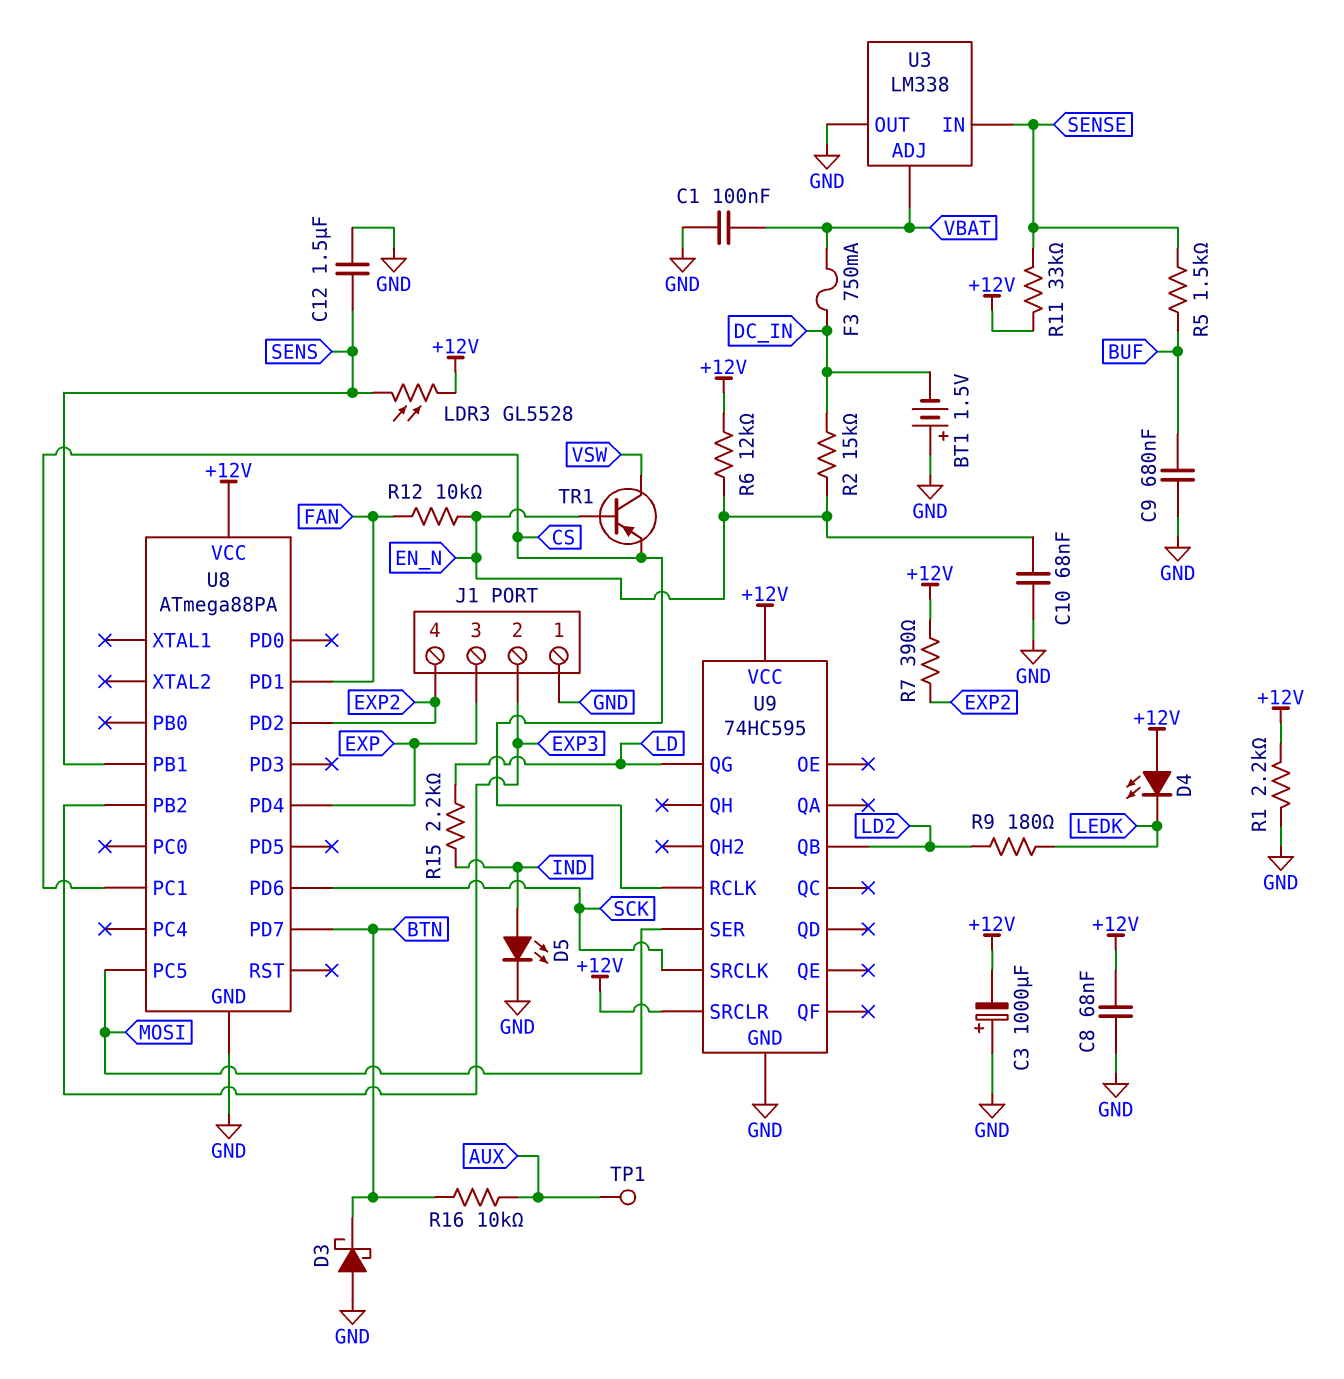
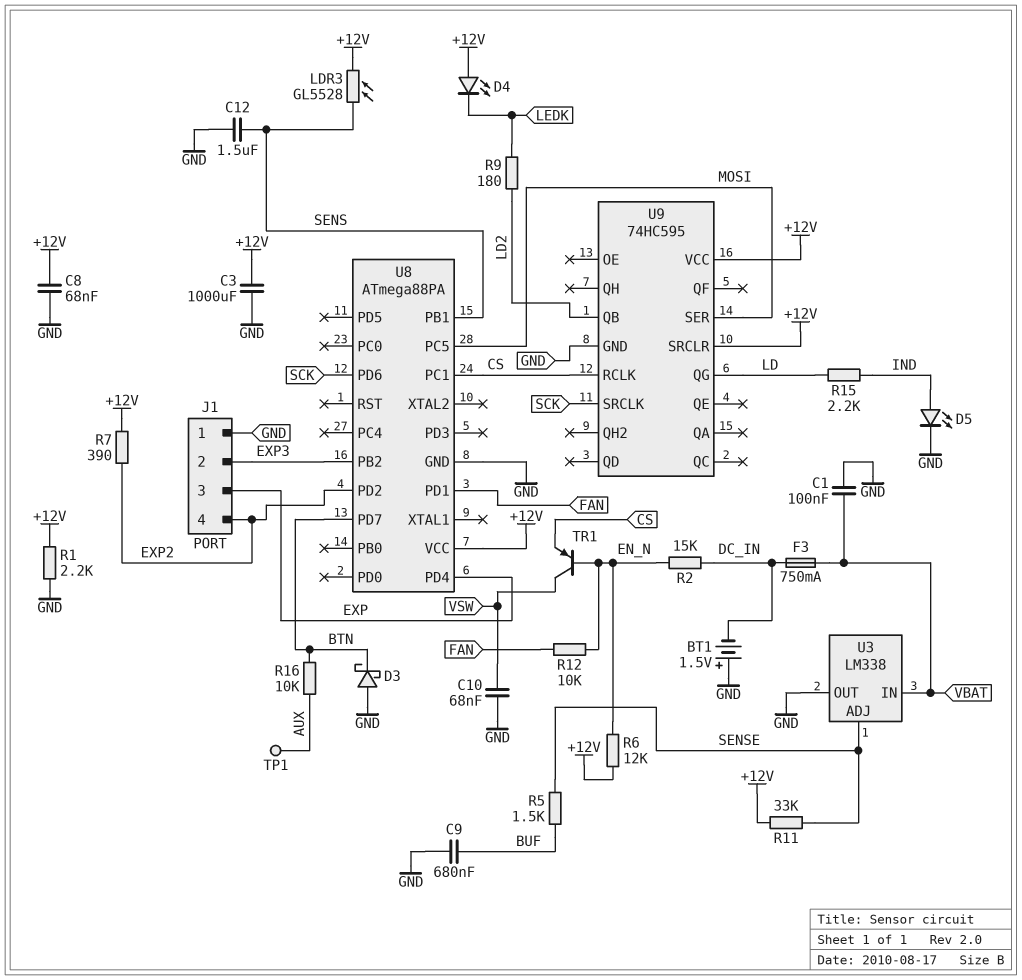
C3: 1000uF (plus GND, minus +12V) -> 1000uF (+12V, GND)
C10: 68nF (EN_N, GND) -> 68nF (GND, VSW)
U3 pin ADJ: VBAT -> SENSE
U3 pin IN: SENSE -> VBAT

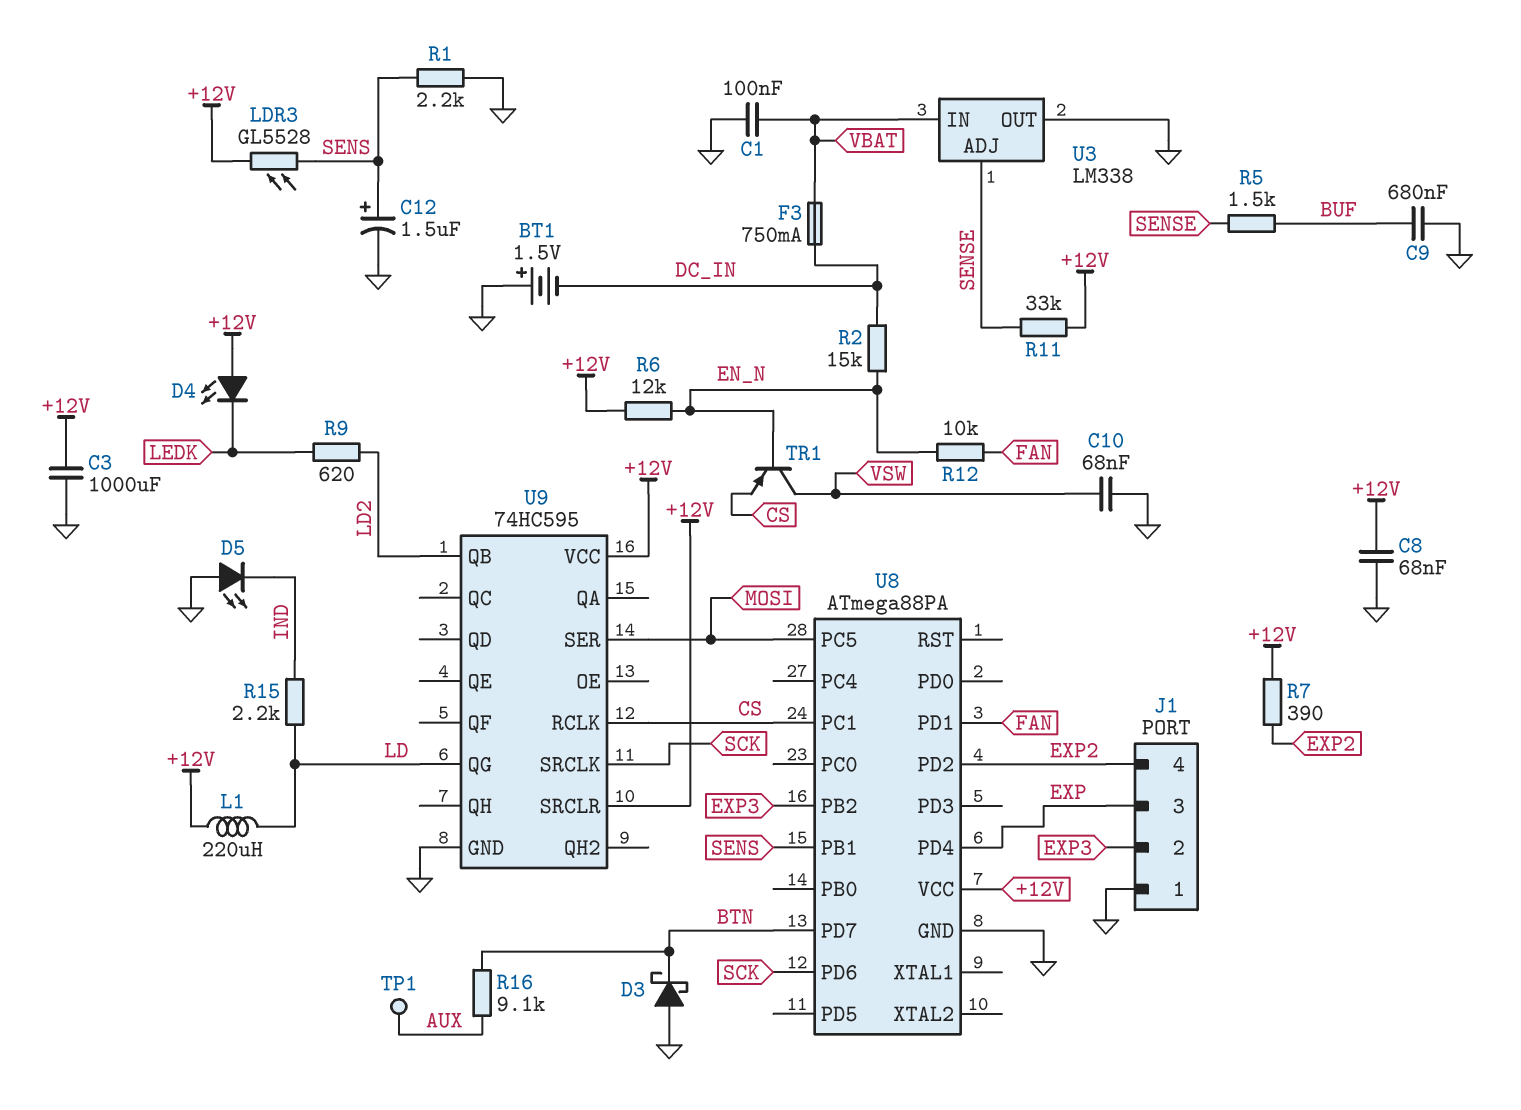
C12: 1.5uF (GND, SENS) -> 1.5uF (plus SENS, minus GND)
D5: LED (A IND, K GND) -> LED (A GND, K IND)
L1: none -> 220uH (+12V, LD)
R1: 2.2k (+12V, GND) -> 2.2k (GND, SENS)
R9: 180 (LD2, LEDK) -> 620 (LD2, LEDK)
R16: 10k (AUX, BTN) -> 9.1k (AUX, BTN)

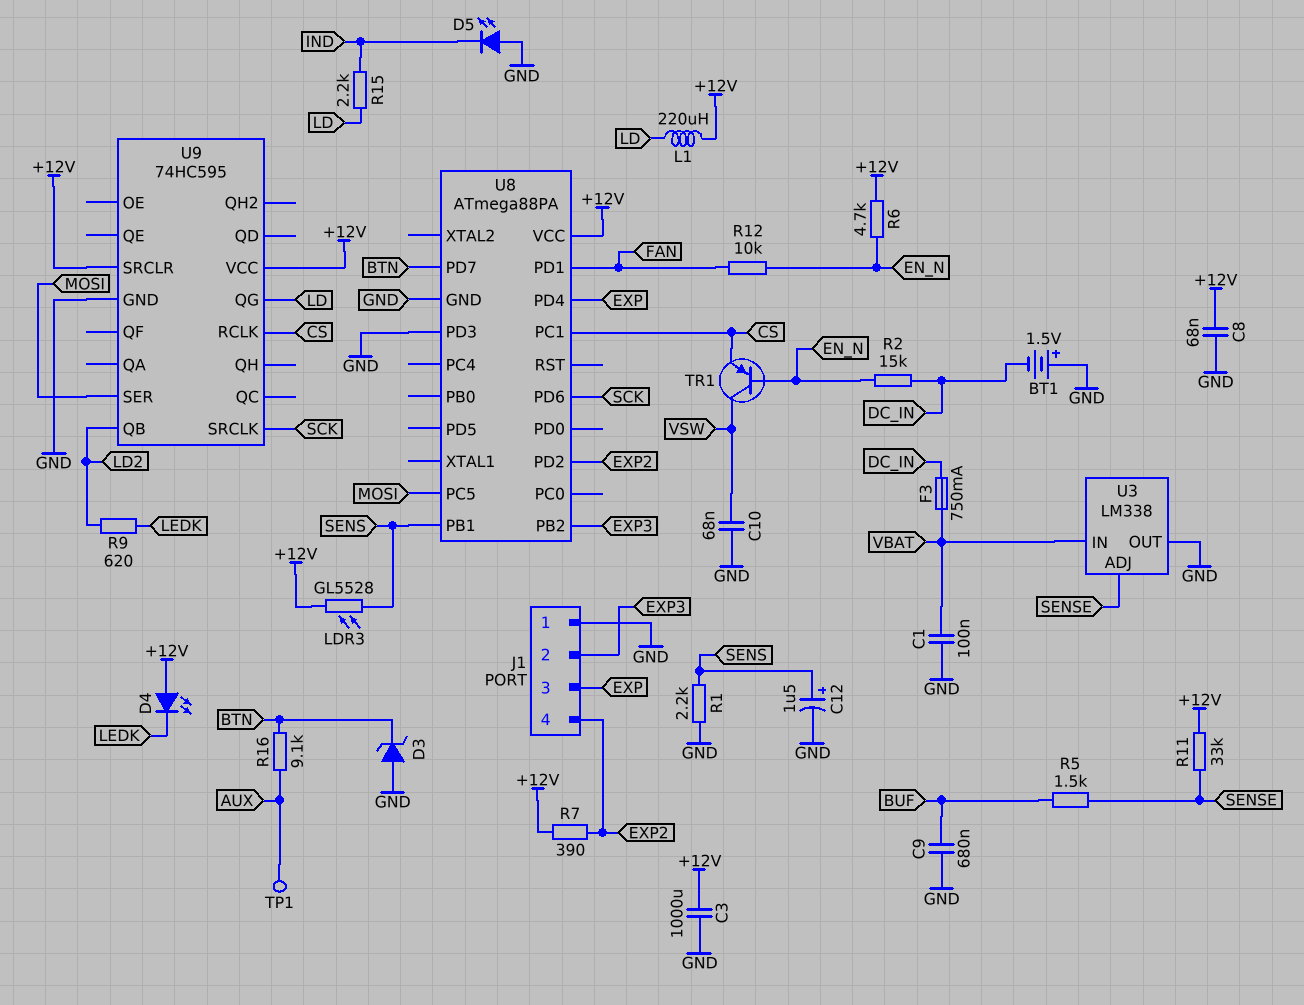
D3: schottky (A GND, K BTN) -> zener (A GND, K BTN)
R6: 12k (+12V, EN_N) -> 4.7k (+12V, EN_N)
U8 pin PD3: none -> GND

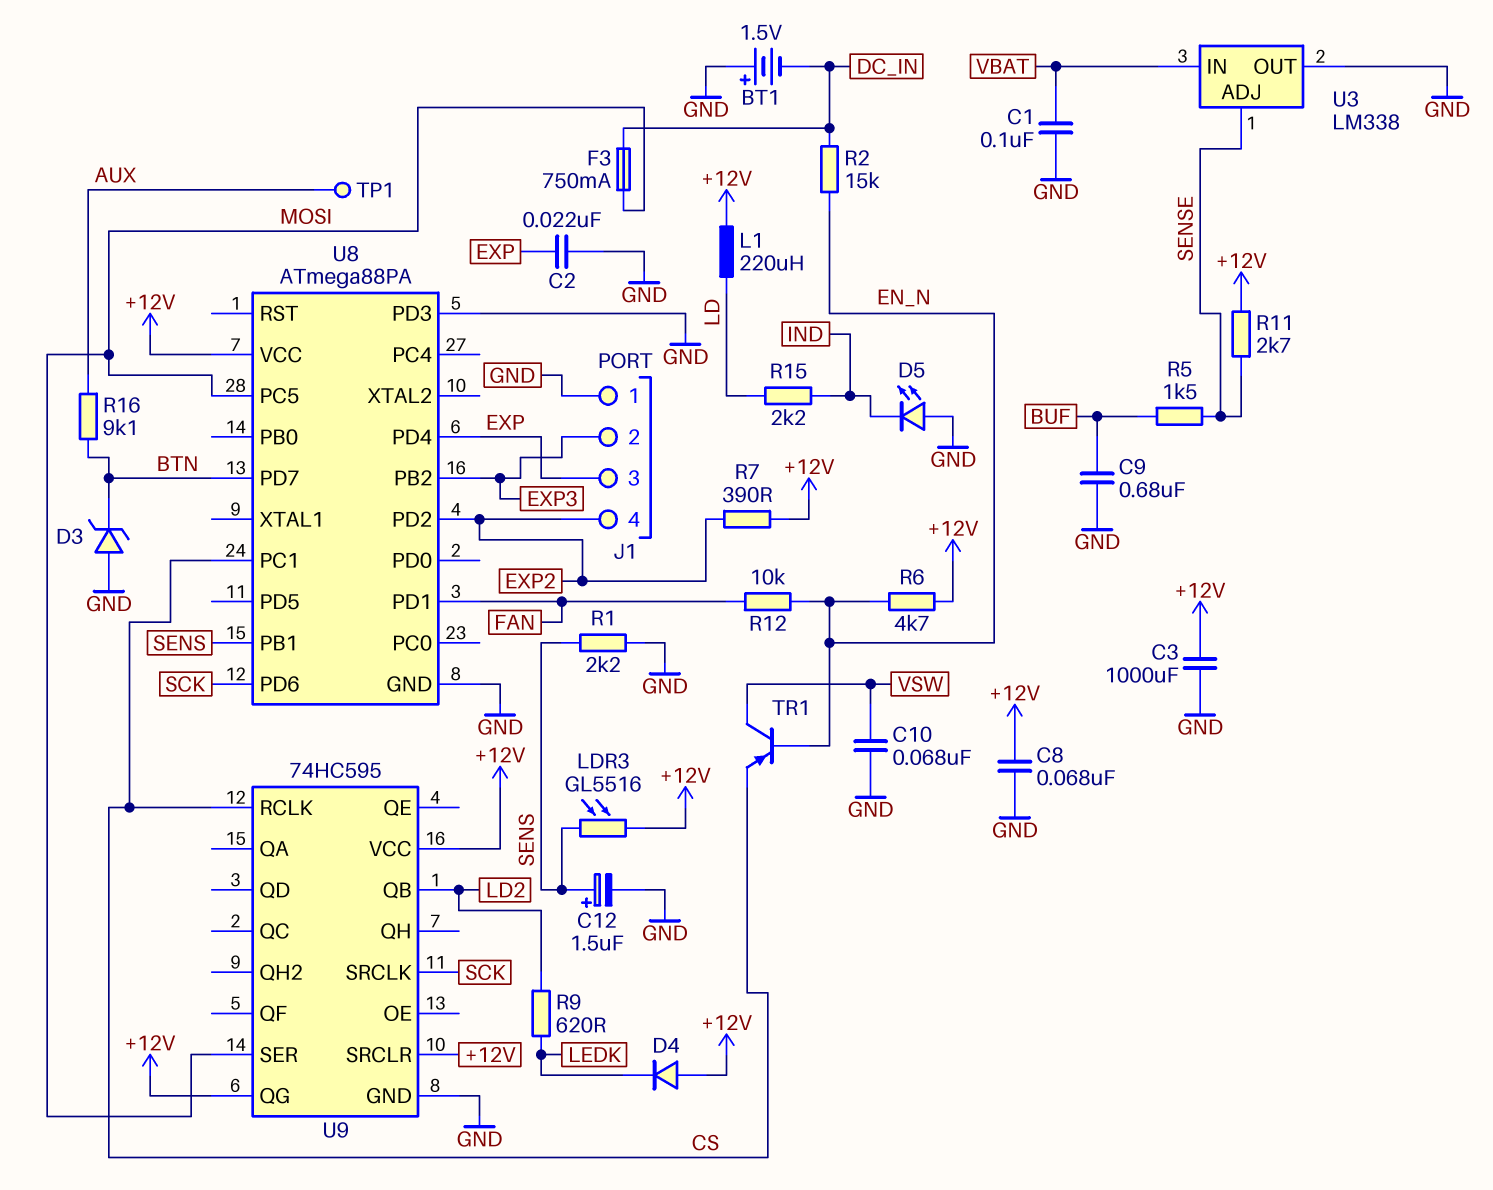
C2: none -> 22nF (EXP, GND)
D4: LED (A +12V, K LEDK) -> diode (A +12V, K LEDK)
F3: 750mA (DC_IN, VBAT) -> 750mA (DC_IN, MOSI)
LDR3: GL5528 (+12V, SENS) -> GL5516 (+12V, SENS)
R11: 33k (+12V, SENSE) -> 2.7k (+12V, SENSE)
U9 pin QG: LD -> +12V

